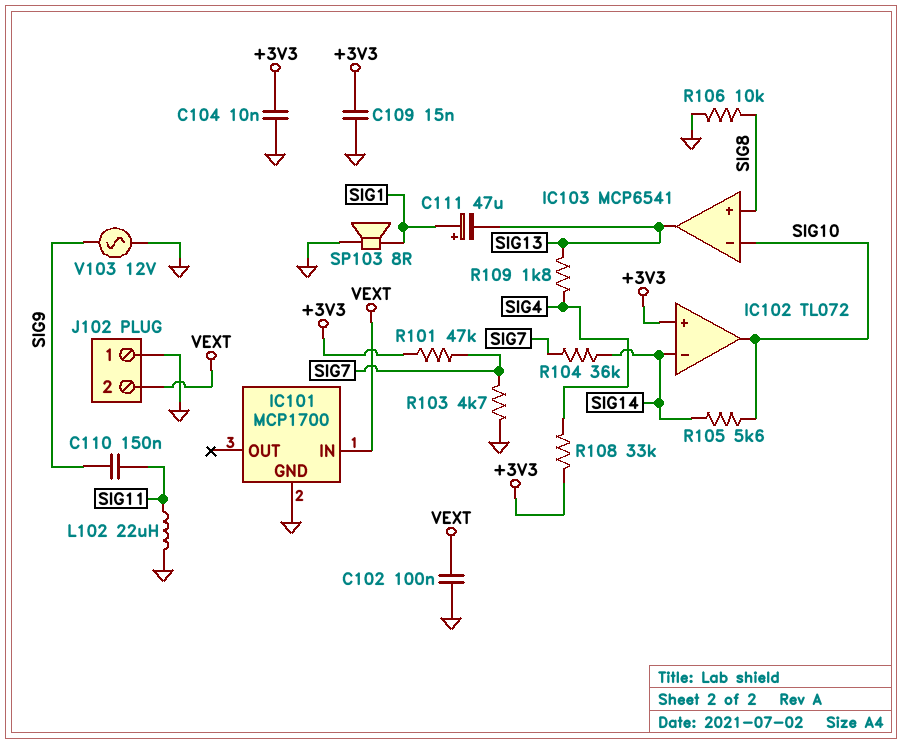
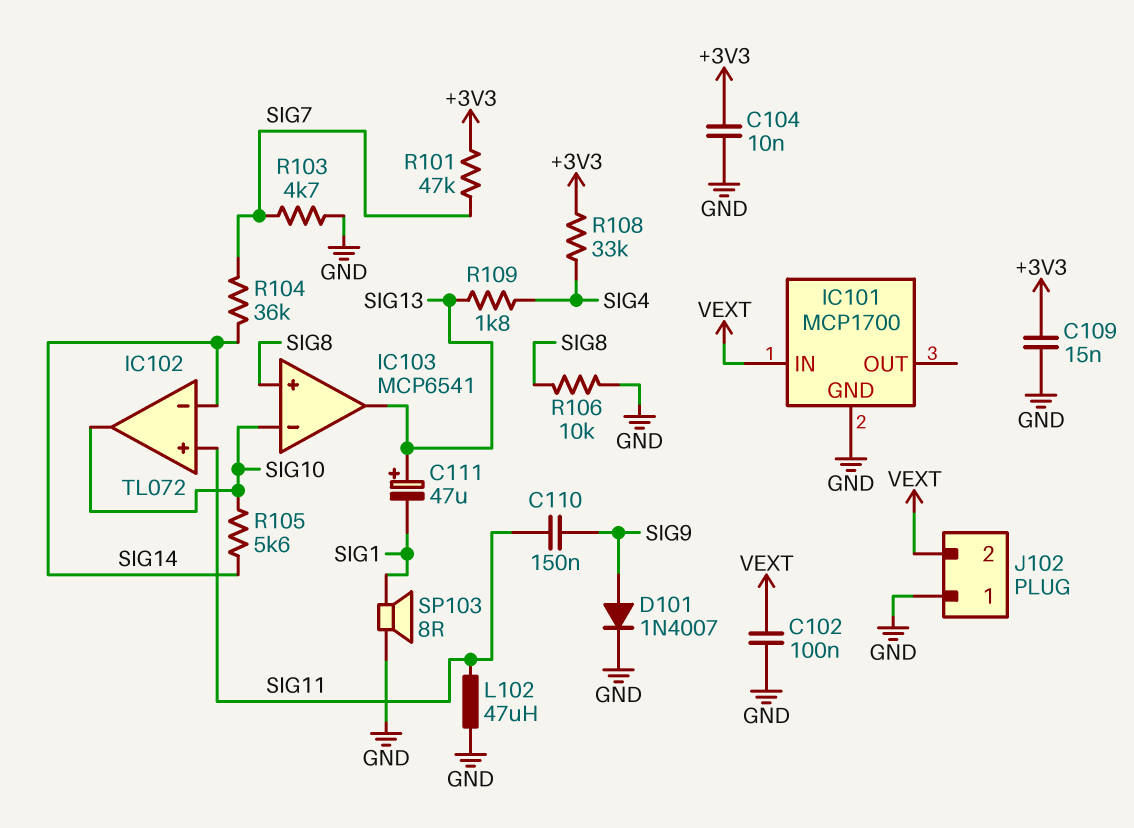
C111: 47uF (plus SIG1, minus SIG13) -> 47uF (plus SIG13, minus SIG1)
D101: none -> diode 1N4007 (A SIG9, K GND)
IC102 pin in+: +3V3 -> SIG11
L102: 22uH (GND, SIG11) -> 47uH (GND, SIG11)
V103: AC 12V (GND, SIG9) -> none

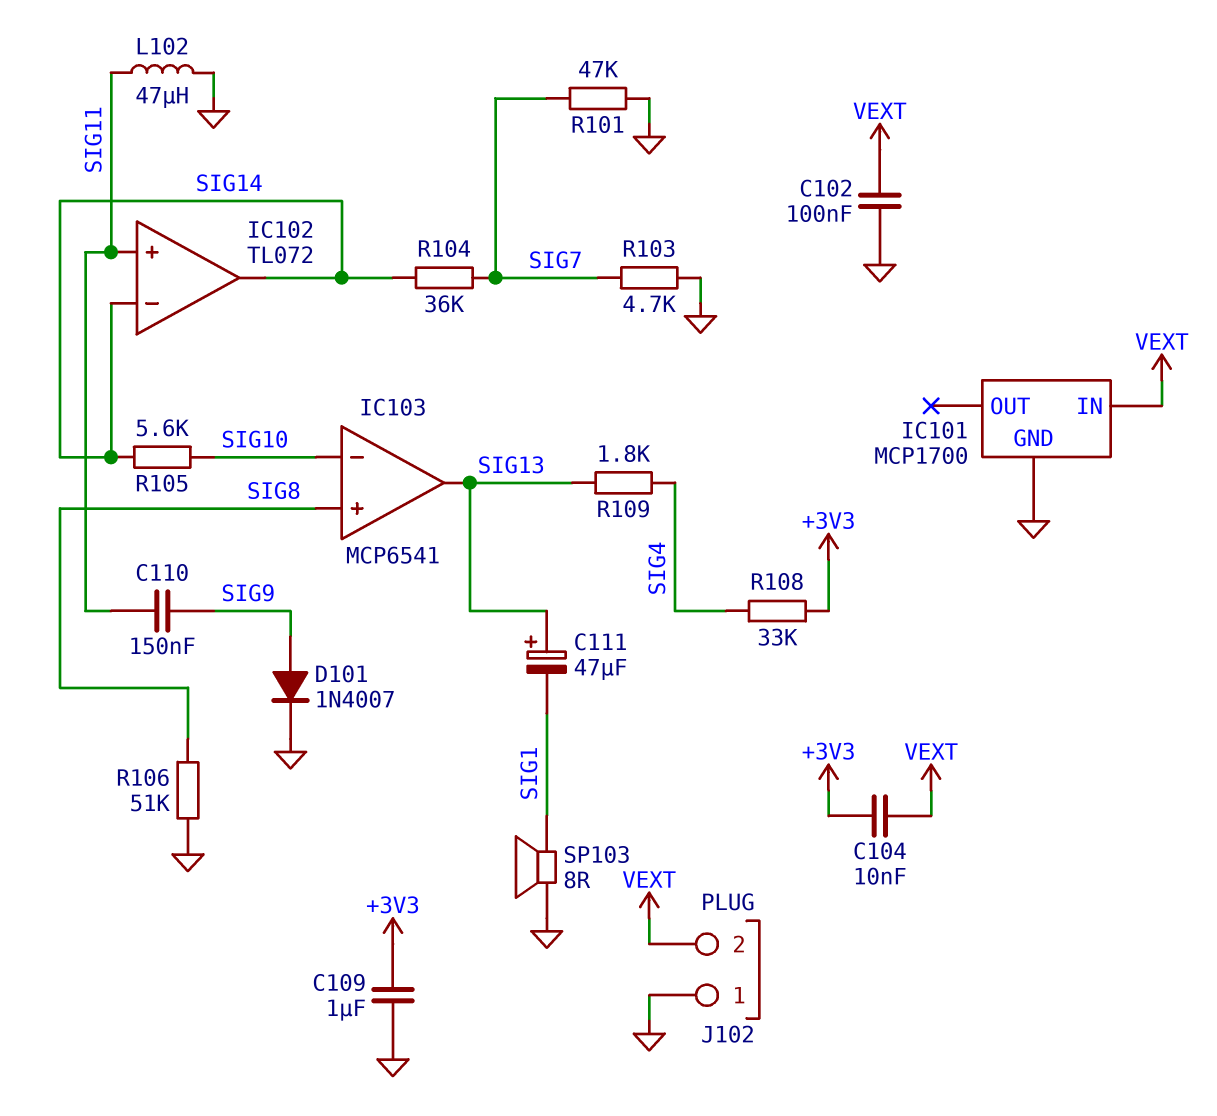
C104: 10nF (+3V3, GND) -> 10nF (+3V3, VEXT)
C109: 15nF (+3V3, GND) -> 1uF (+3V3, GND)
IC102 pin out: SIG10 -> SIG14
R101: 47k (+3V3, SIG7) -> 47k (GND, SIG7)
R106: 10k (GND, SIG8) -> 51k (GND, SIG8)

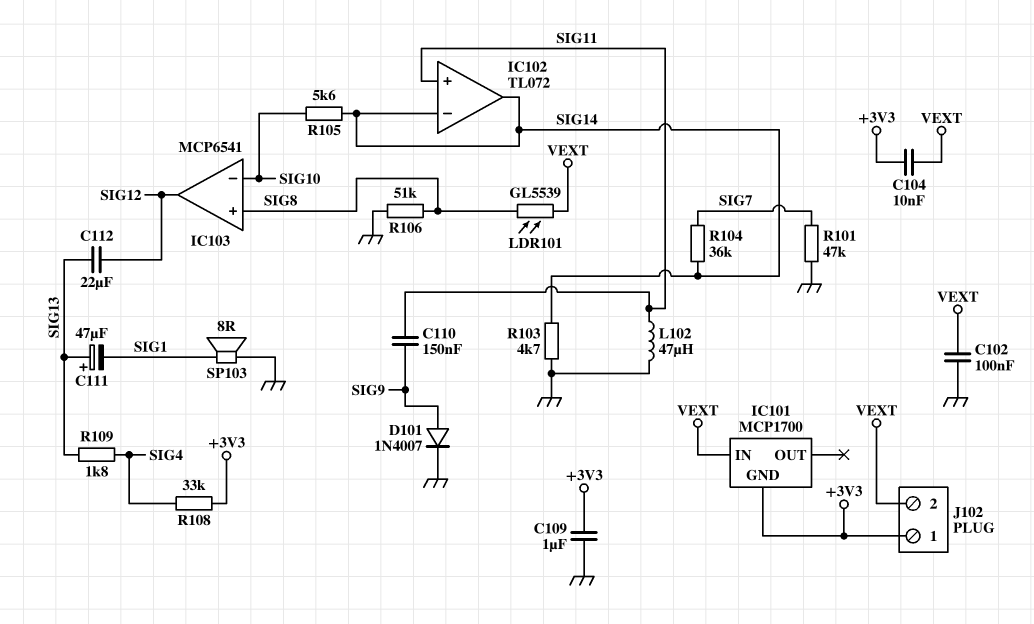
C112: none -> 22uF (SIG12, SIG13)
IC101 pin GND: GND -> +3V3
IC103 pin out: SIG13 -> SIG12
J102 pin 1: GND -> +3V3
LDR101: none -> GL5539 (SIG8, VEXT)
R103: 4.7k (GND, SIG7) -> 4.7k (GND, SIG14)

